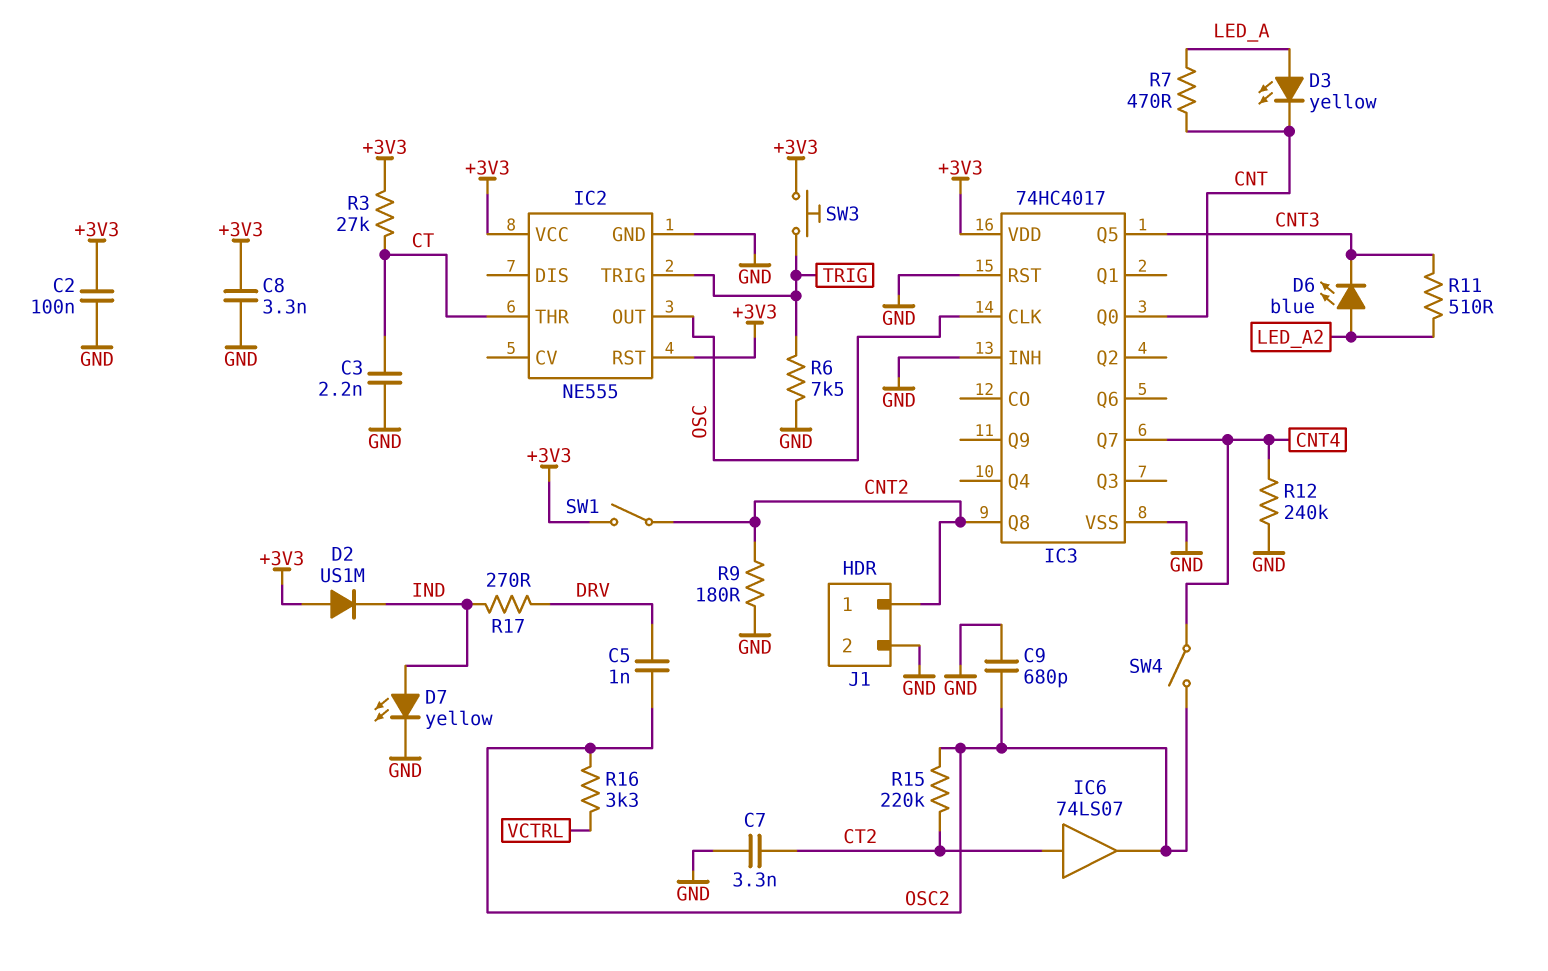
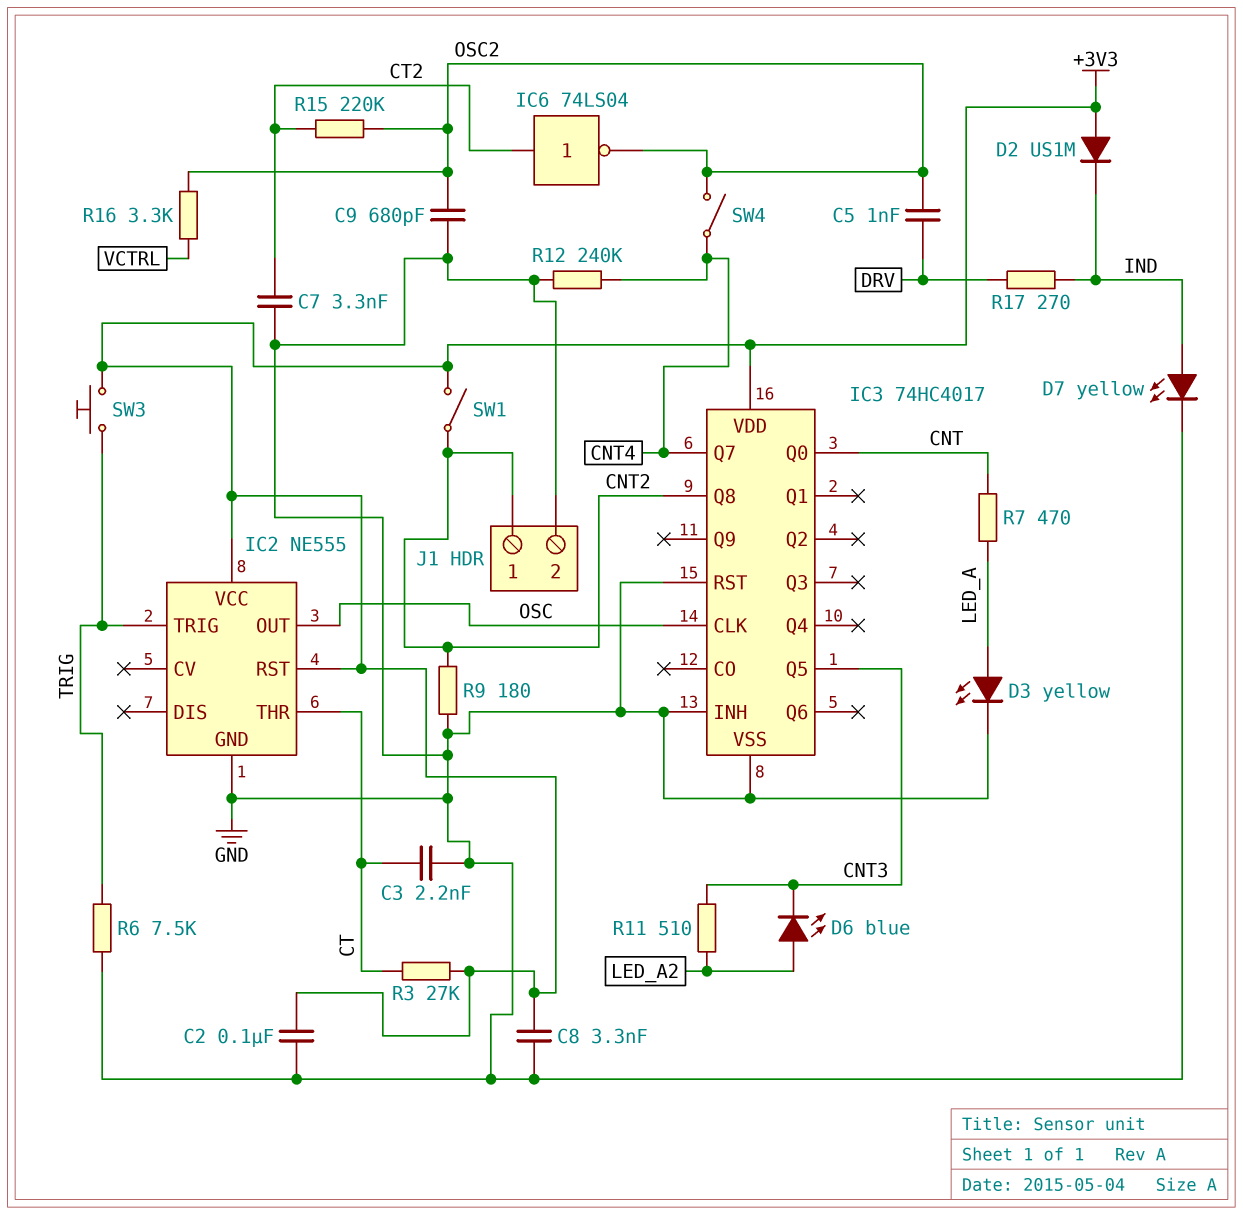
D3: LED yellow (A LED_A, K CNT) -> LED yellow (A LED_A, K GND)
IC6: buffer 74LS07 (in CT2, out OSC2) -> NOT 74LS04 (in CT2, out OSC2)

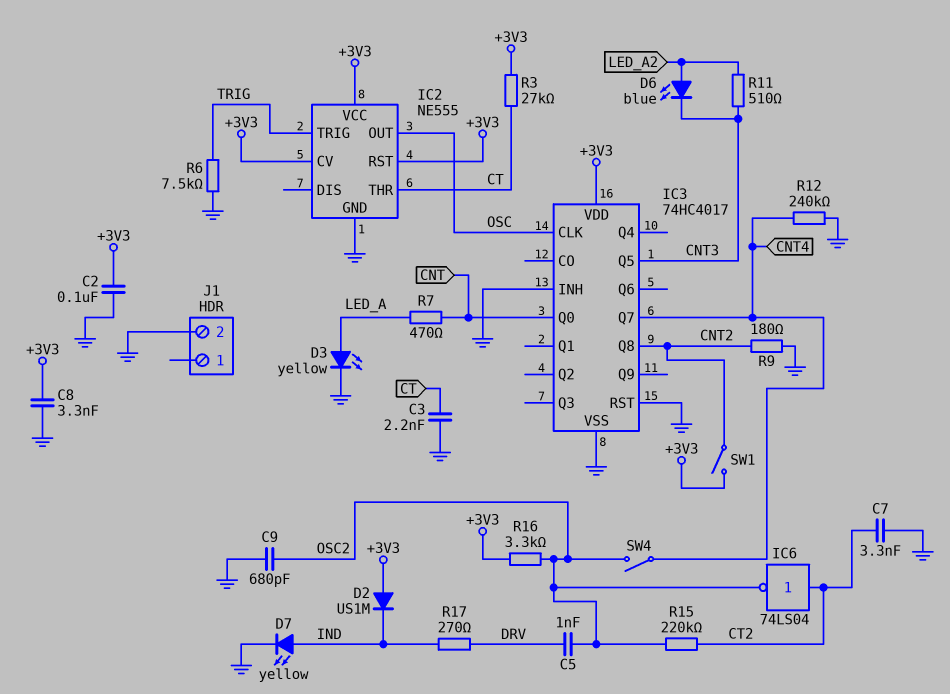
IC2 pin CV: none -> +3V3
J1 pin 1: CNT2 -> none
R16: 3.3k (OSC2, VCTRL) -> 3.3k (+3V3, OSC2)
SW3: button (+3V3, TRIG) -> none

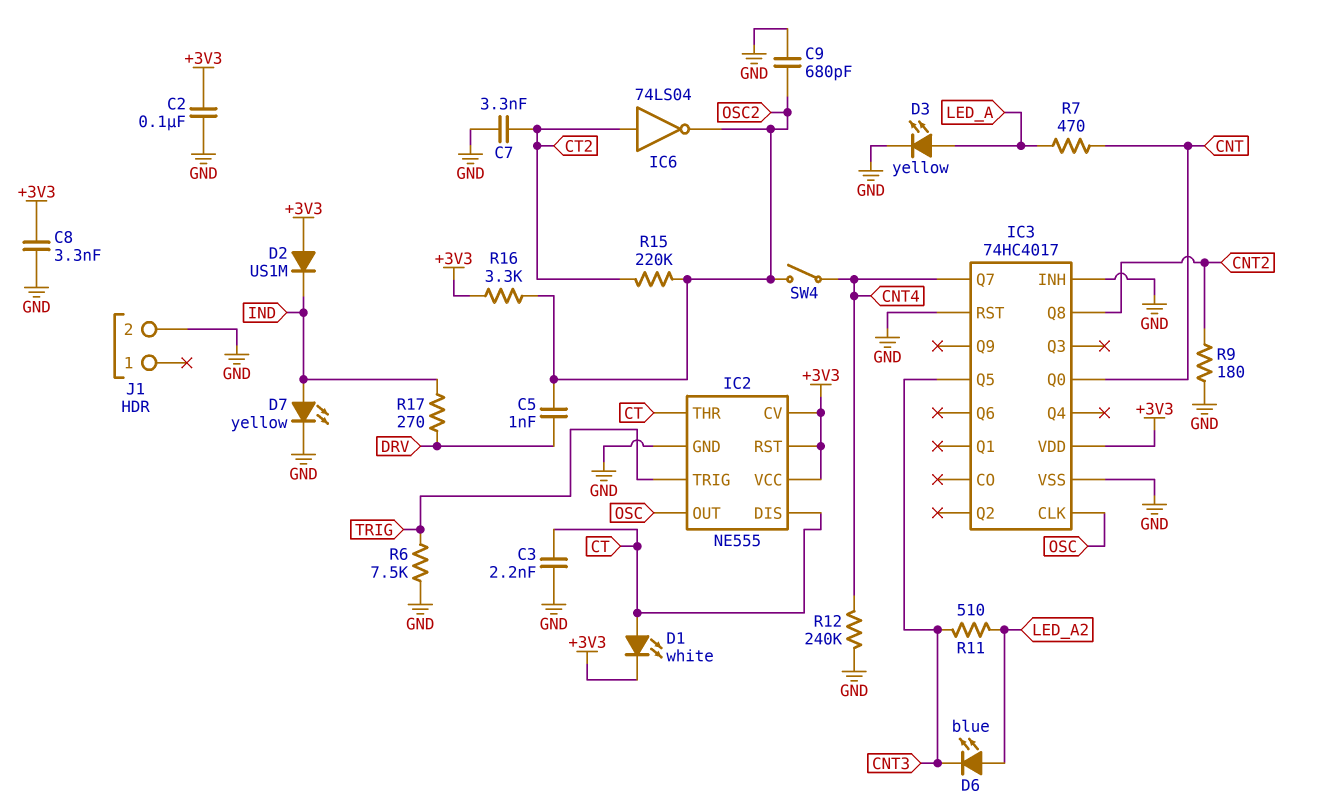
D1: none -> LED white (A CT, K +3V3)
IC2 pin DIS: none -> CT
R3: 27k (+3V3, CT) -> none
SW1: switch (+3V3, CNT2) -> none

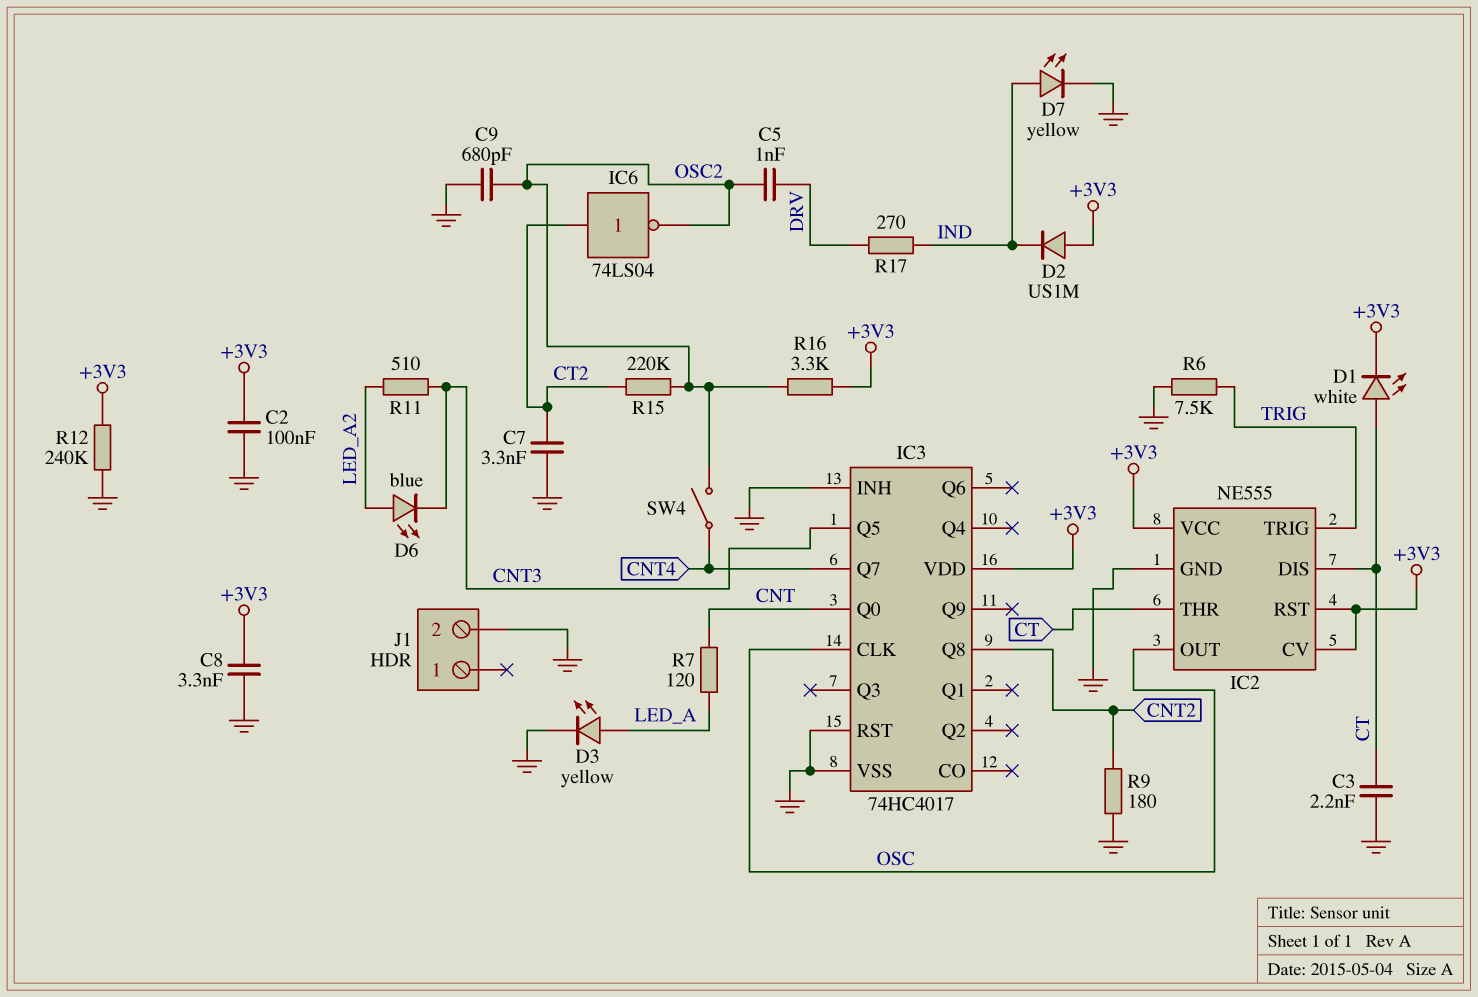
R7: 470 (CNT, LED_A) -> 120 (CNT, LED_A)
R12: 240k (CNT4, GND) -> 240k (+3V3, GND)

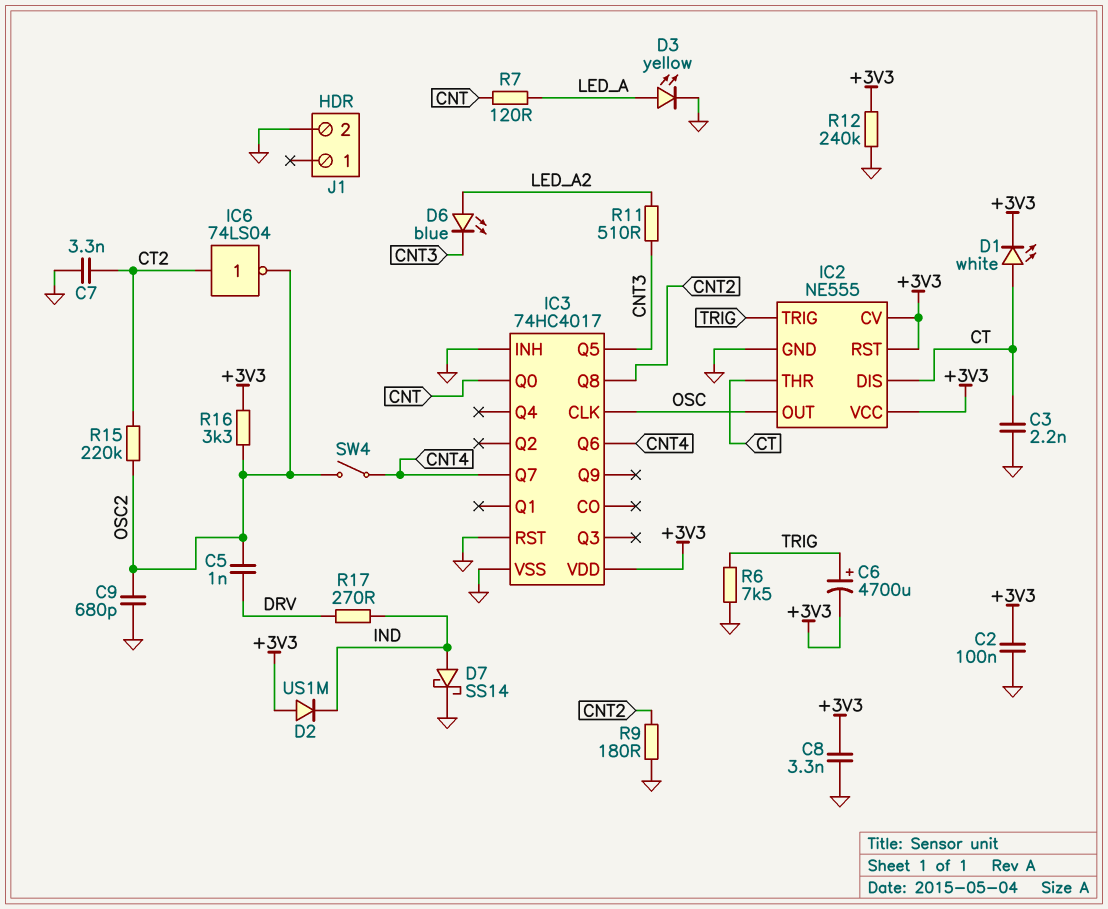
C6: none -> 4700uF (plus TRIG, minus +3V3)
D7: LED yellow (A IND, K GND) -> schottky SS14 (A IND, K GND)
IC3 pin Q6: none -> CNT4

